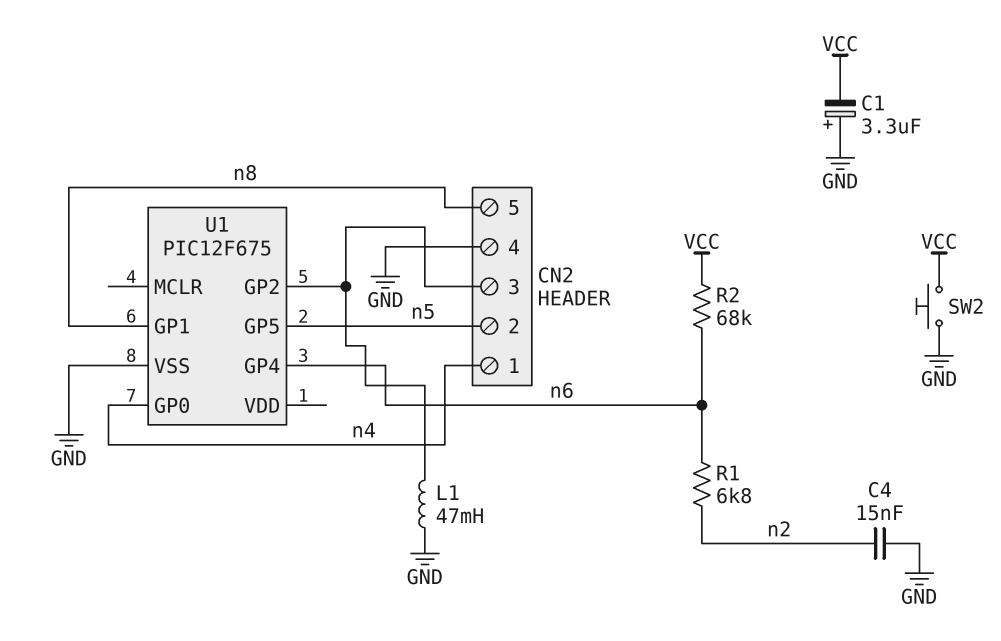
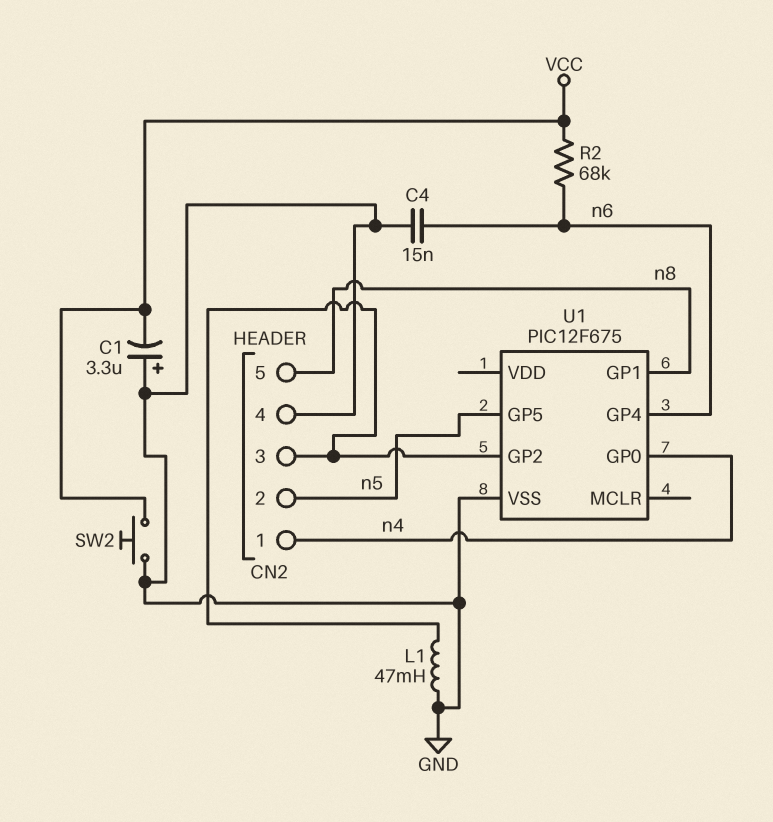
C4: 15nF (GND, n2) -> 15nF (GND, n6)
R1: 6.8k (n2, n6) -> none

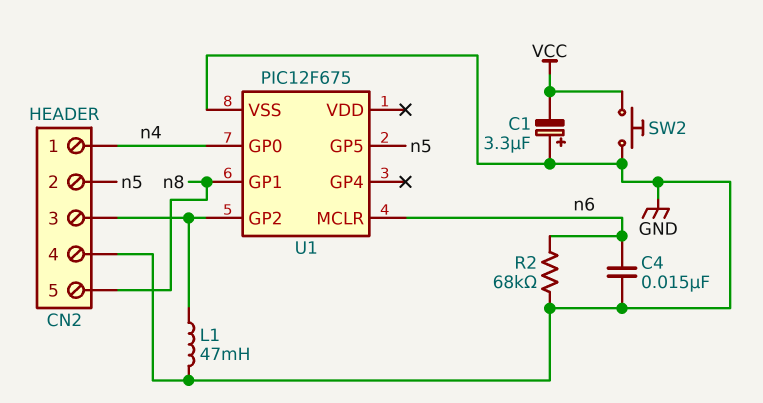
R2: 68k (VCC, n6) -> 68k (GND, n6)
U1 pin GP4: n6 -> none
U1 pin MCLR: none -> n6

